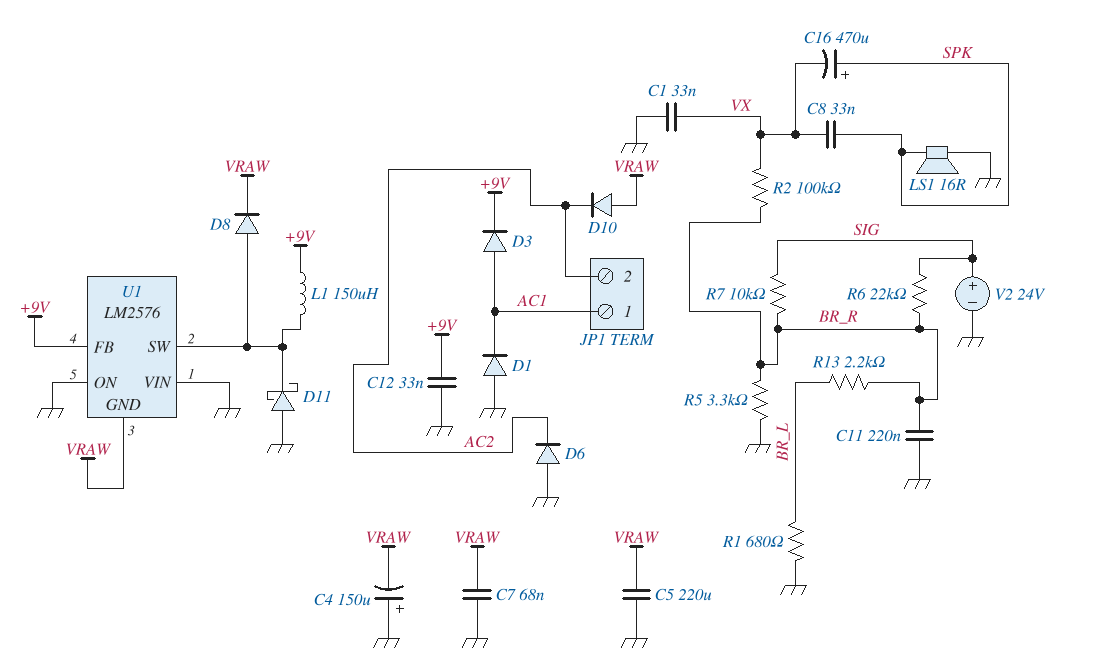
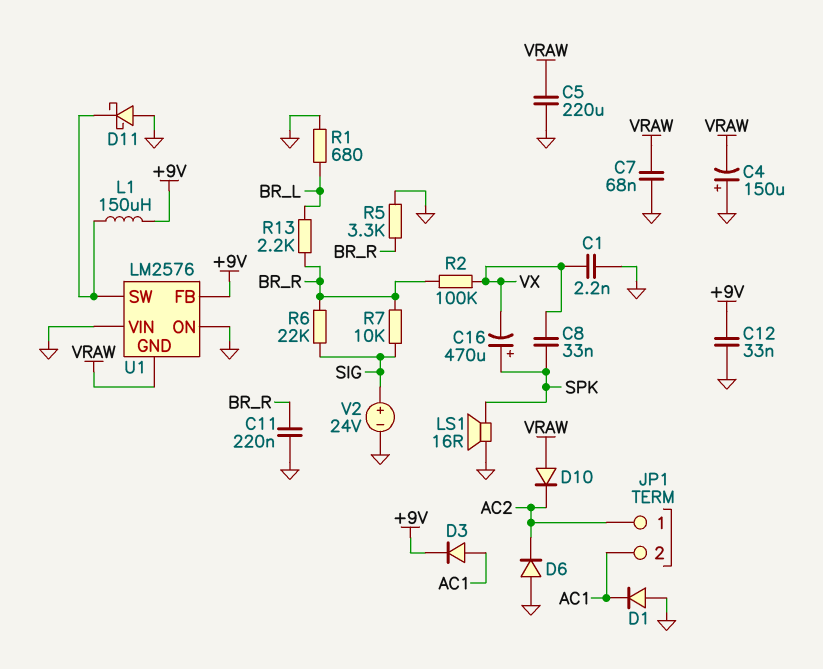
C1: 33nF (GND, VX) -> 2.2nF (GND, VX)
D8: diode (A U1/SW, K VRAW) -> none
JP1 pin 1: AC1 -> AC2
JP1 pin 2: AC2 -> AC1

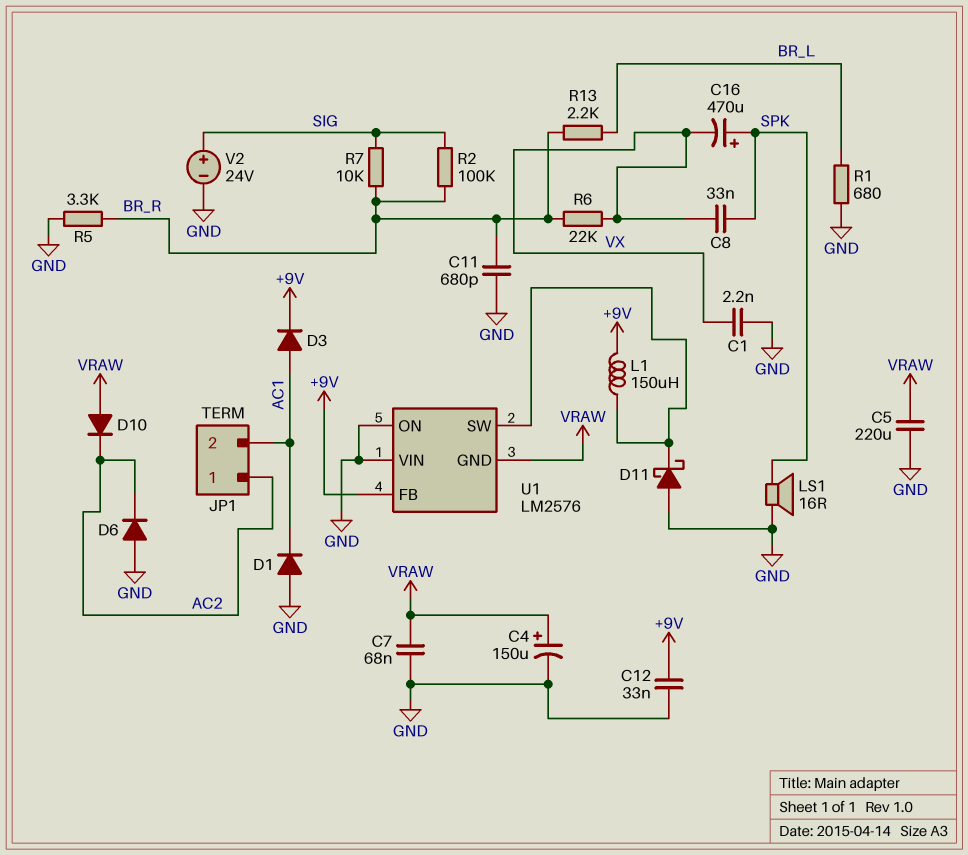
C4: 150uF (plus GND, minus VRAW) -> 150uF (plus VRAW, minus GND)
C11: 220nF (BR_R, GND) -> 680pF (BR_R, GND)
R2: 100k (BR_R, VX) -> 100k (BR_R, SIG)
R6: 22k (BR_R, SIG) -> 22k (BR_R, VX)

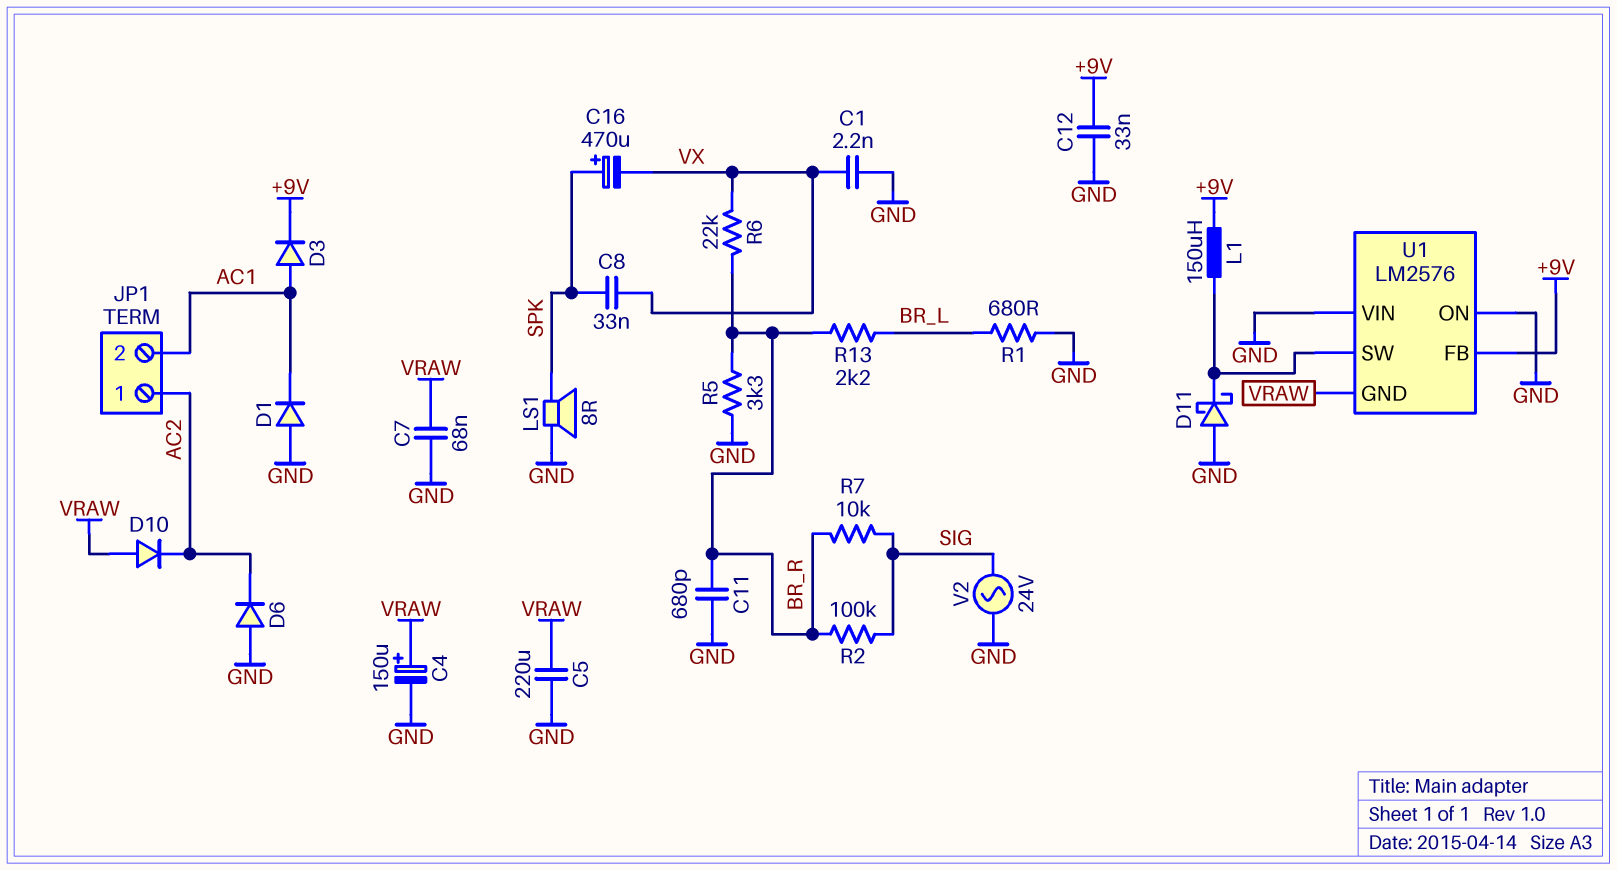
LS1: speaker 16R (GND, SPK) -> speaker 8R (GND, SPK)
V2: 24V (plus SIG, minus GND) -> AC 24V (GND, SIG)

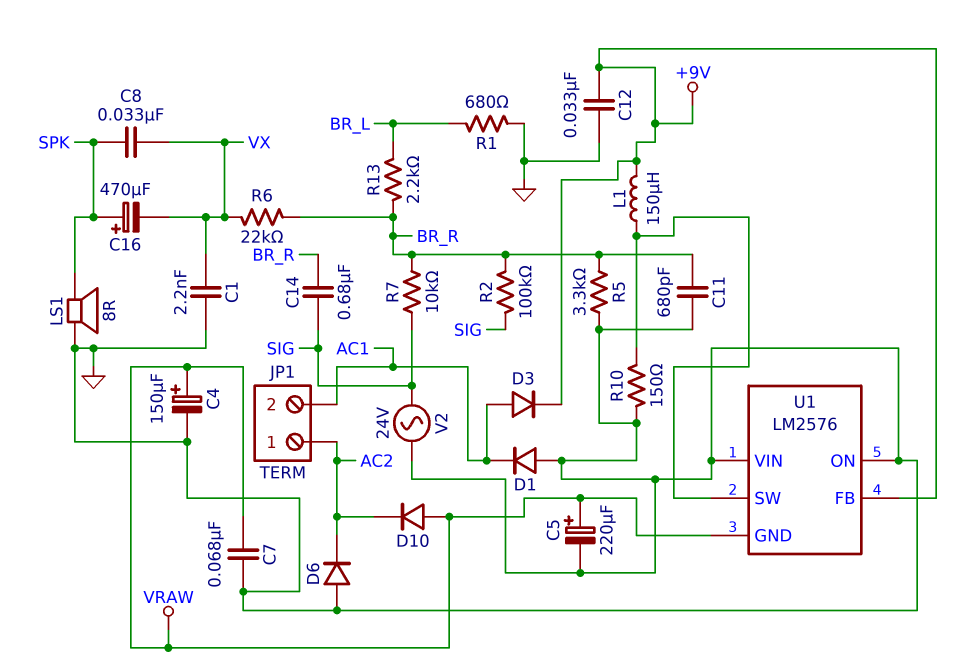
C5: 220uF (GND, VRAW) -> 220uF (plus VRAW, minus GND)
C14: none -> 680nF (BR_R, SIG)
D11: schottky (A GND, K U1/SW) -> none
R10: none -> 150 (GND, U1/SW)

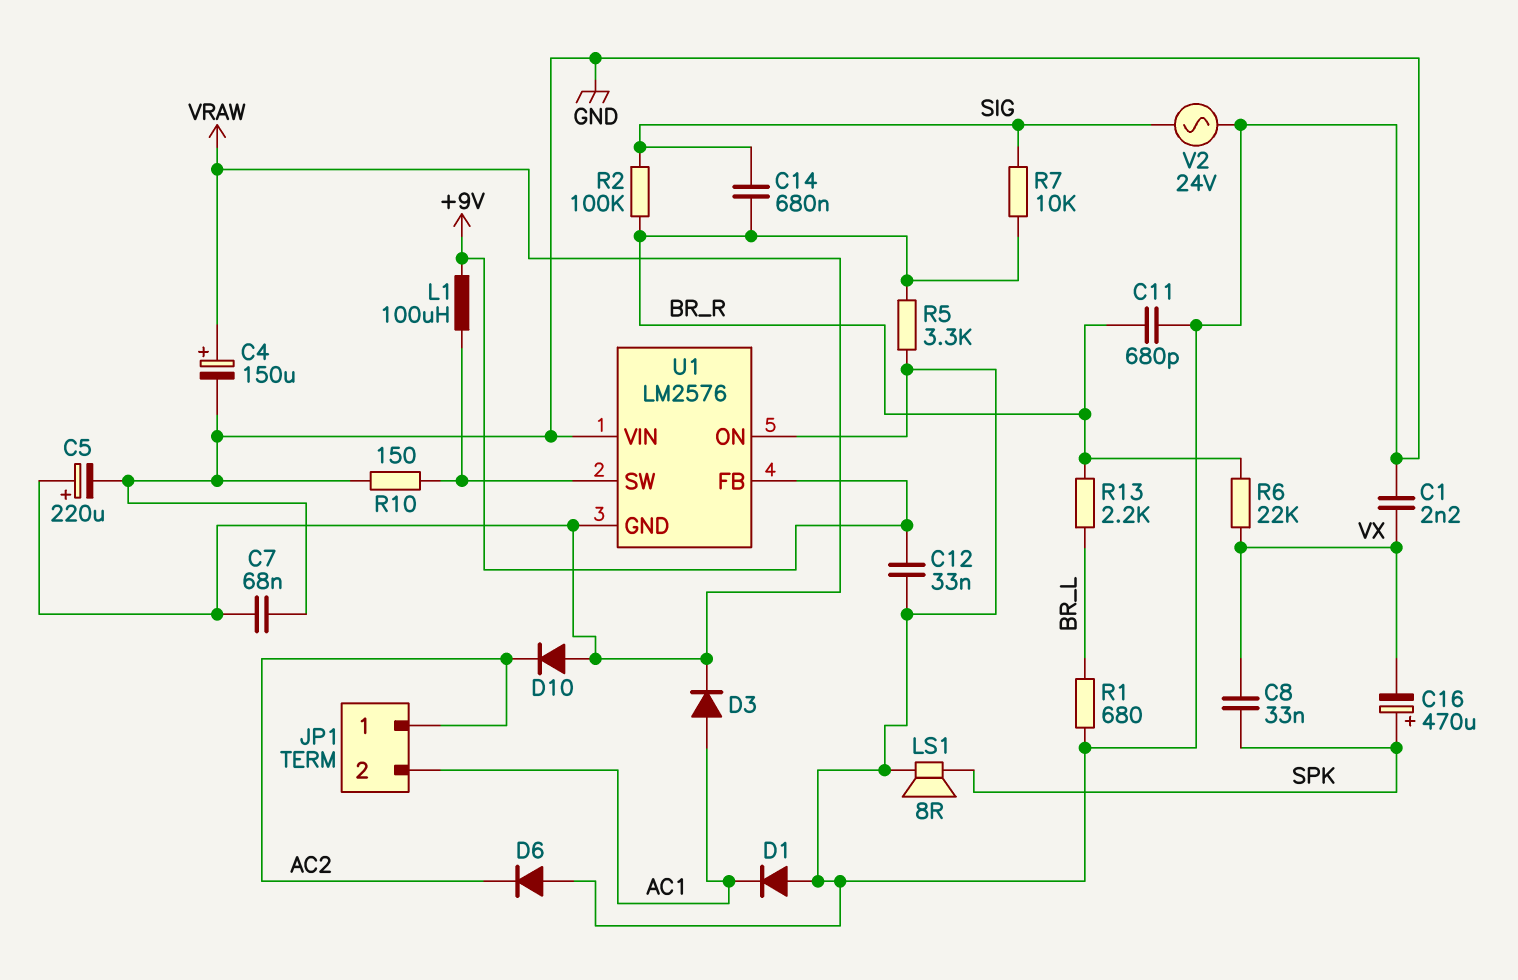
D3: diode (A AC1, K +9V) -> diode (A AC1, K VRAW)
L1: 150uH (+9V, U1/SW) -> 100uH (+9V, U1/SW)

